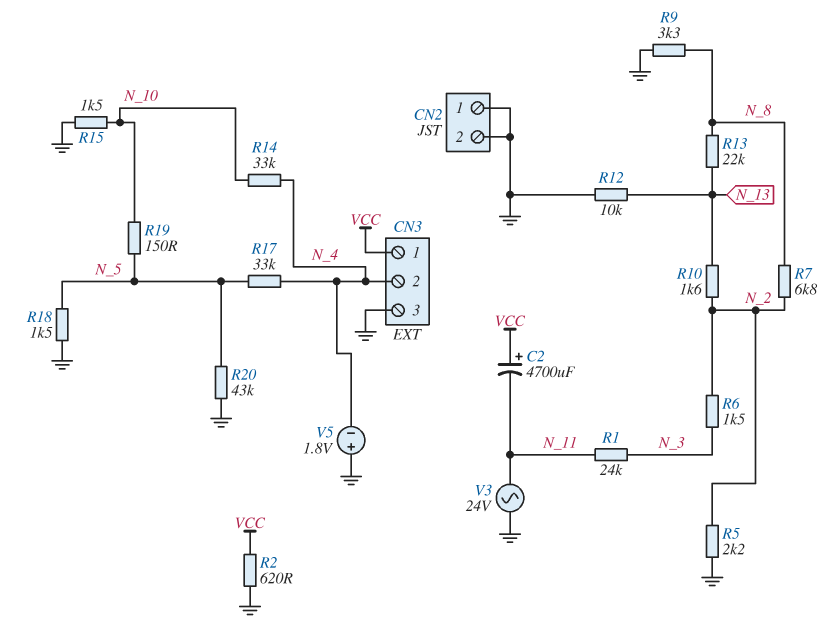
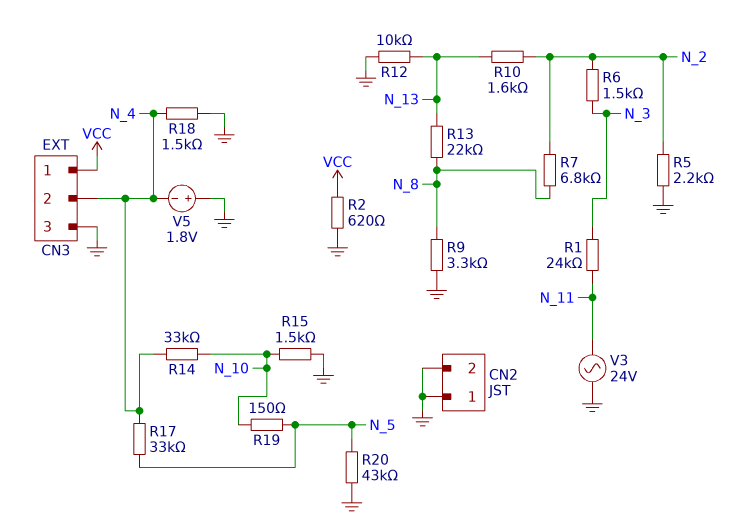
C2: 4700uF (plus VCC, minus N_11) -> none
R18: 1.5k (GND, N_5) -> 1.5k (GND, N_4)

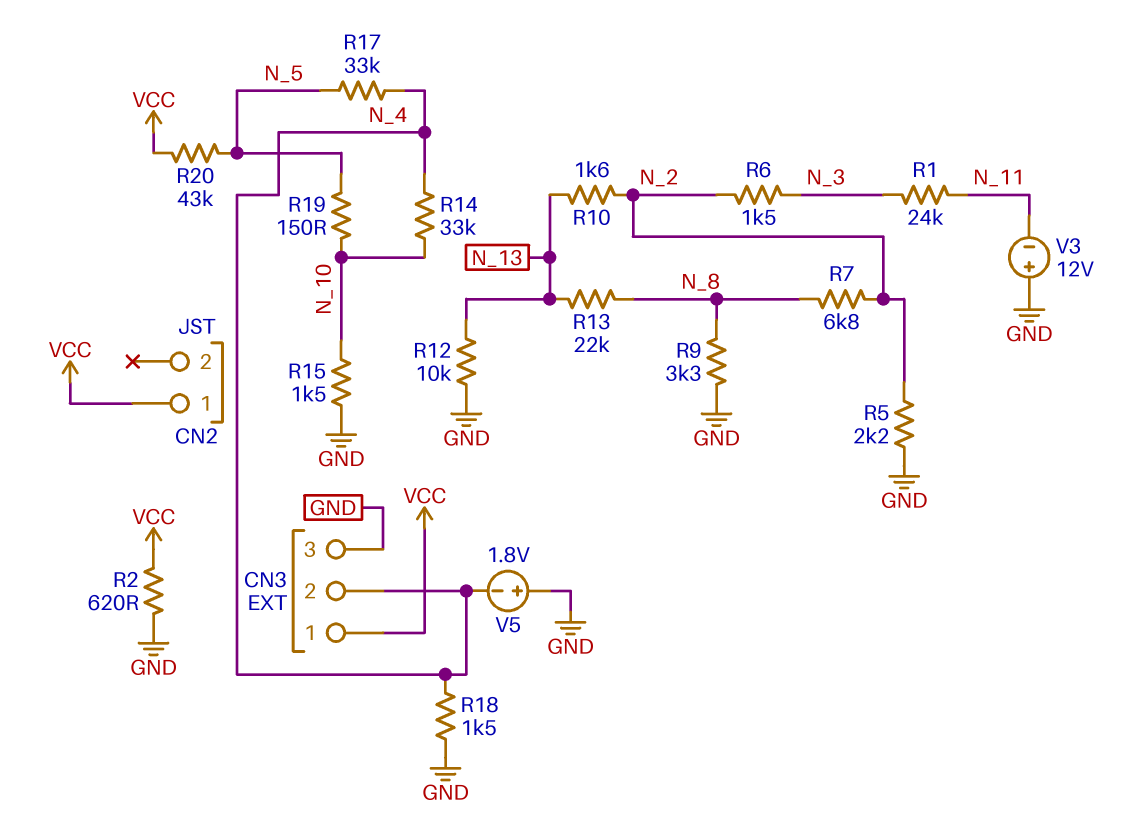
CN2 pin 1: GND -> VCC
CN2 pin 2: GND -> none
R20: 43k (GND, N_5) -> 43k (N_5, VCC)
V3: AC 24V (GND, N_11) -> 12V (plus GND, minus N_11)

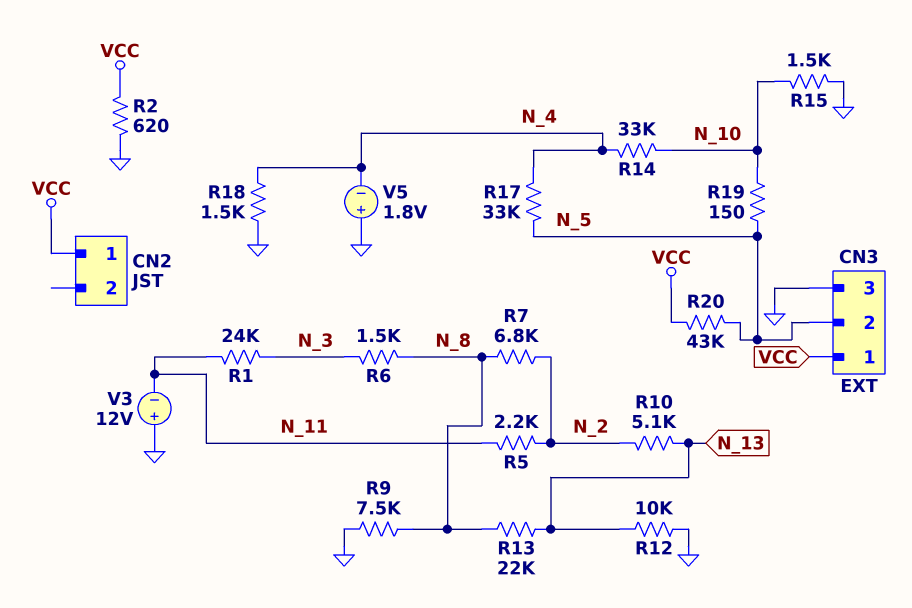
CN3 pin 2: N_4 -> N_5
R5: 2.2k (GND, N_2) -> 2.2k (N_2, N_11)
R6: 1.5k (N_2, N_3) -> 1.5k (N_3, N_8)
R9: 3.3k (GND, N_8) -> 7.5k (GND, N_8)
R10: 1.6k (N_2, N_13) -> 5.1k (N_2, N_13)

